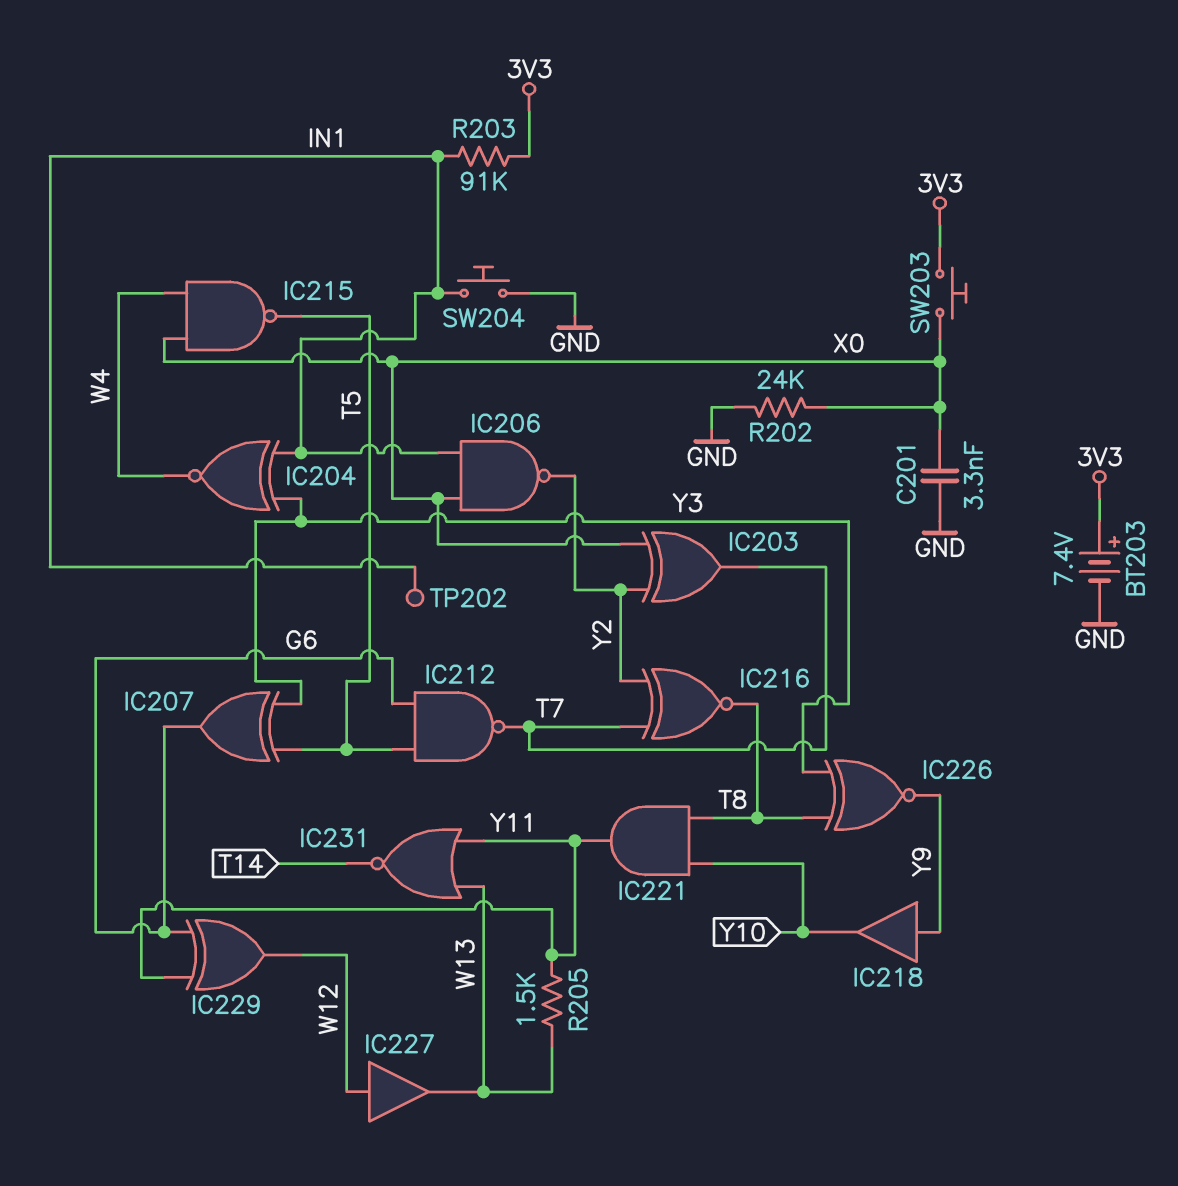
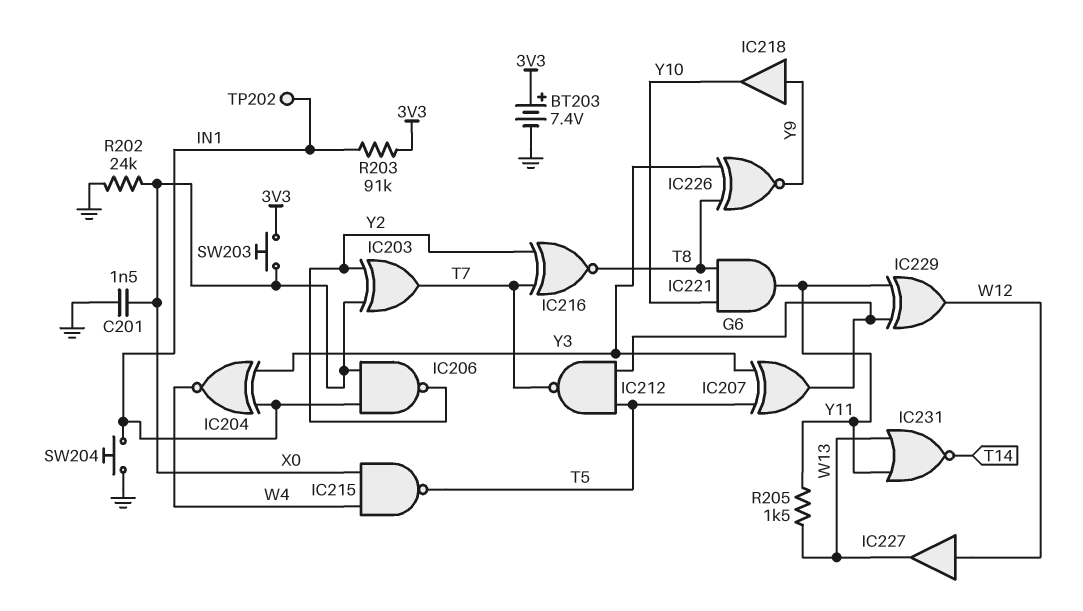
C201: 3.3nF (GND, X0) -> 1.5nF (GND, X0)

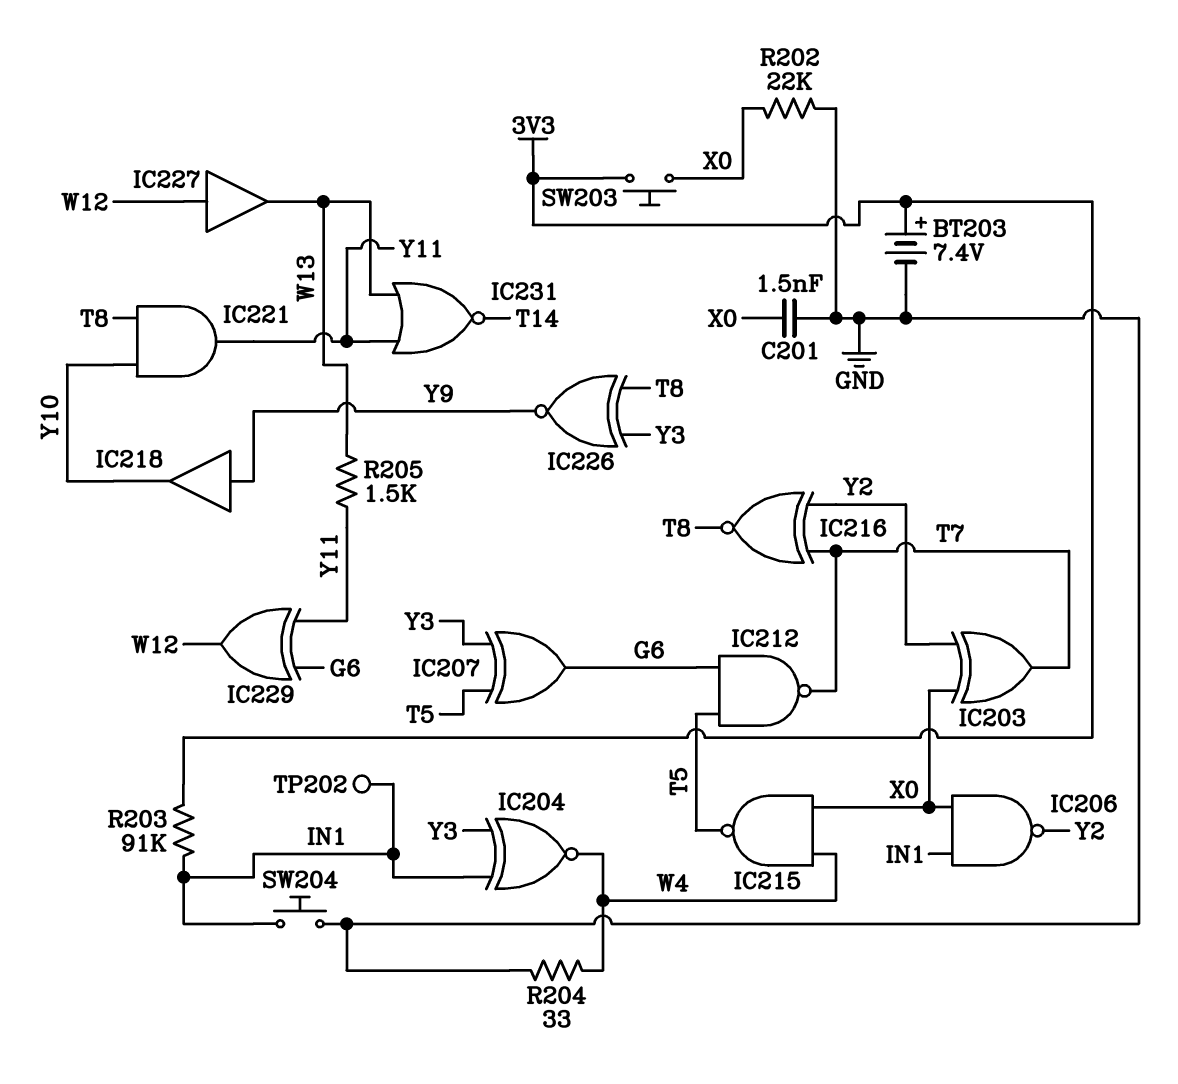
R202: 24k (GND, X0) -> 22k (GND, X0)
R204: none -> 33 (GND, W4)

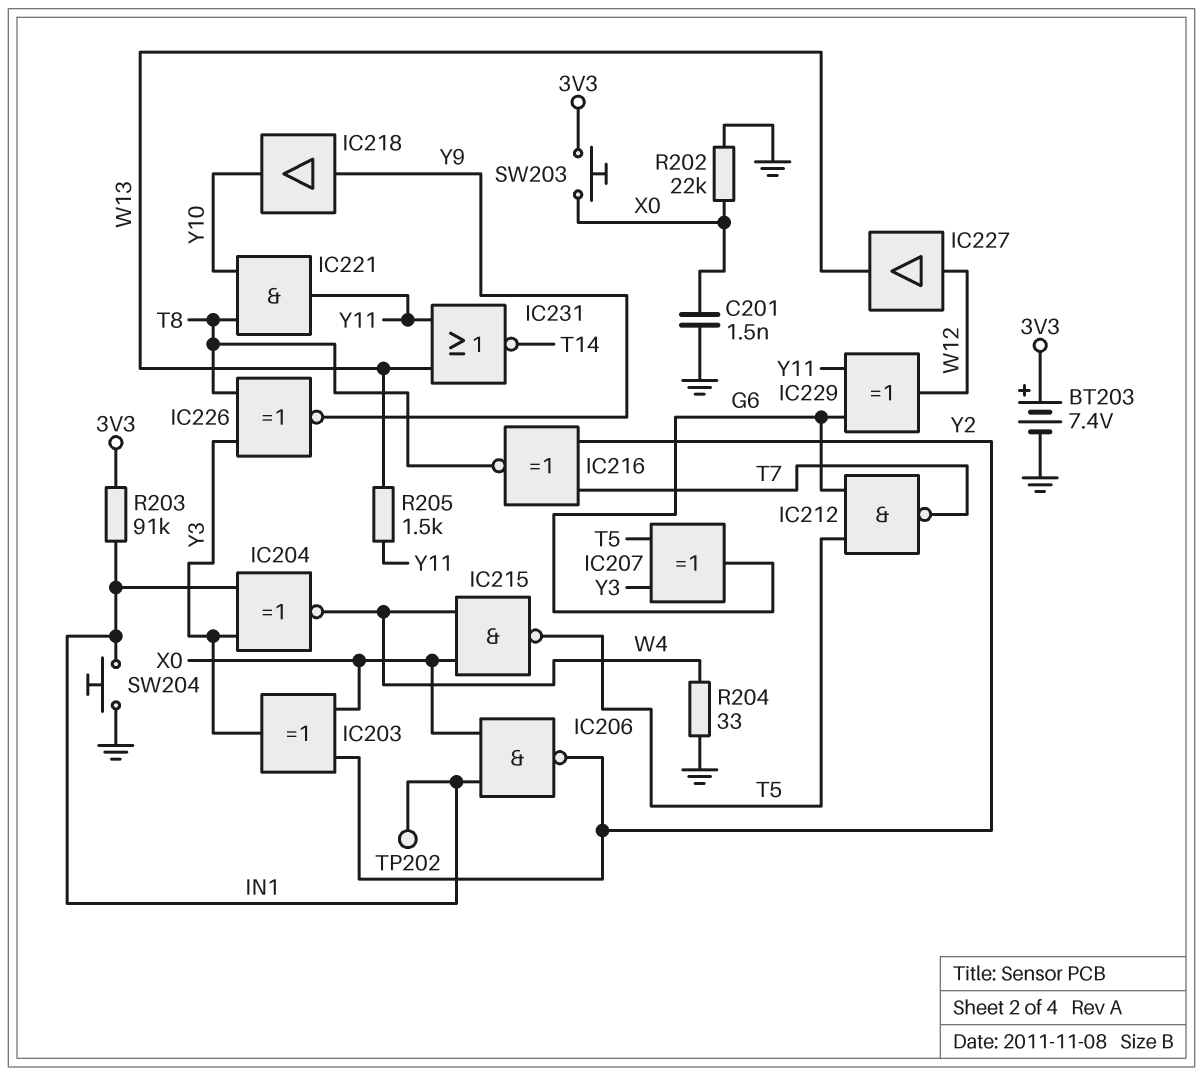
IC203: XOR (in X0, in Y2, out T7) -> XOR (in X0, in Y2, out Y3)

